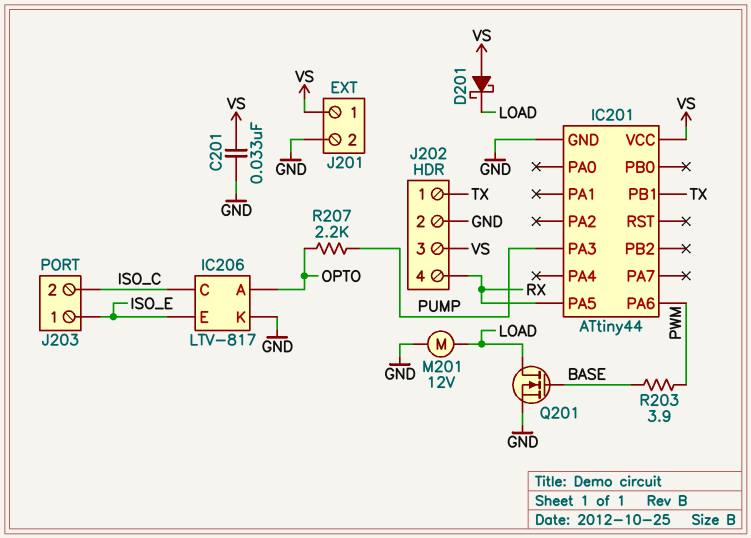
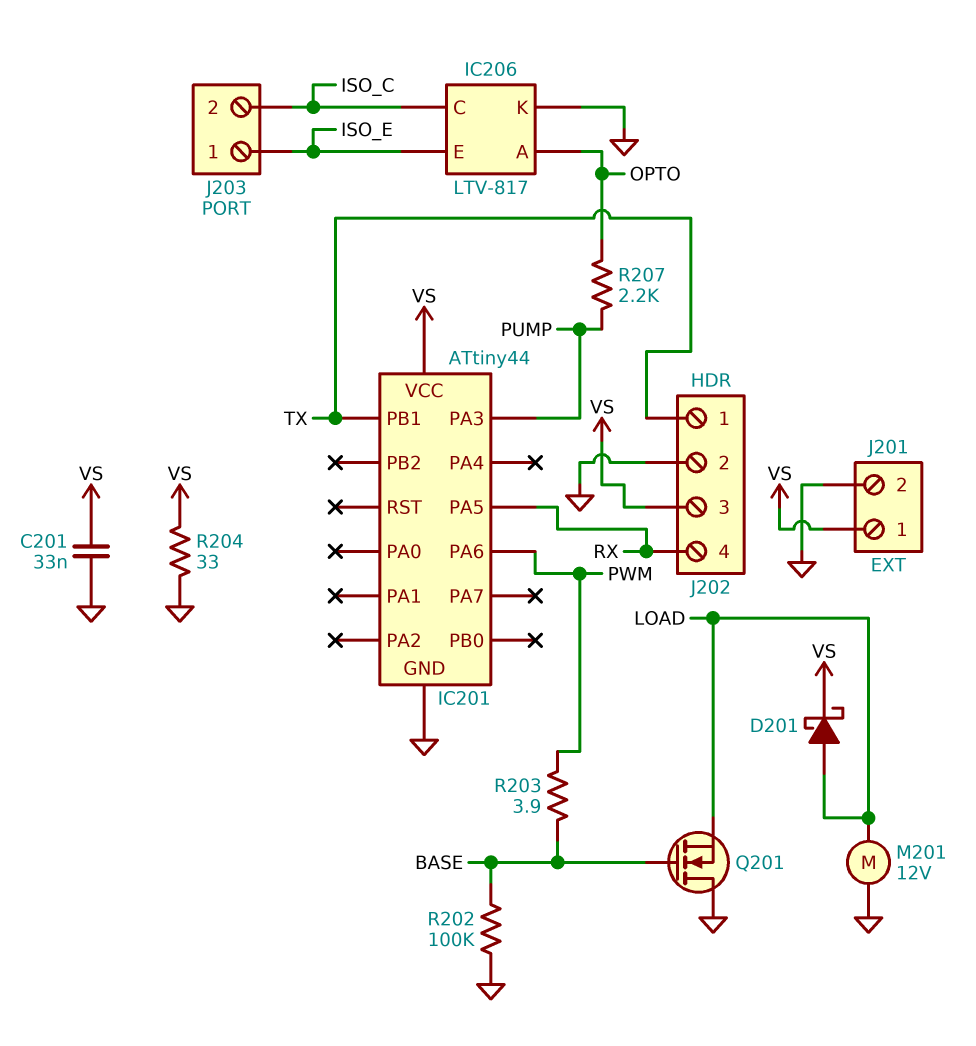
D201: schottky (A VS, K LOAD) -> schottky (A LOAD, K VS)
Q201: NMOS (G BASE, D LOAD, S GND) -> NMOS (G BASE, D GND, S LOAD)
R202: none -> 100k (BASE, GND)
R204: none -> 33 (GND, VS)

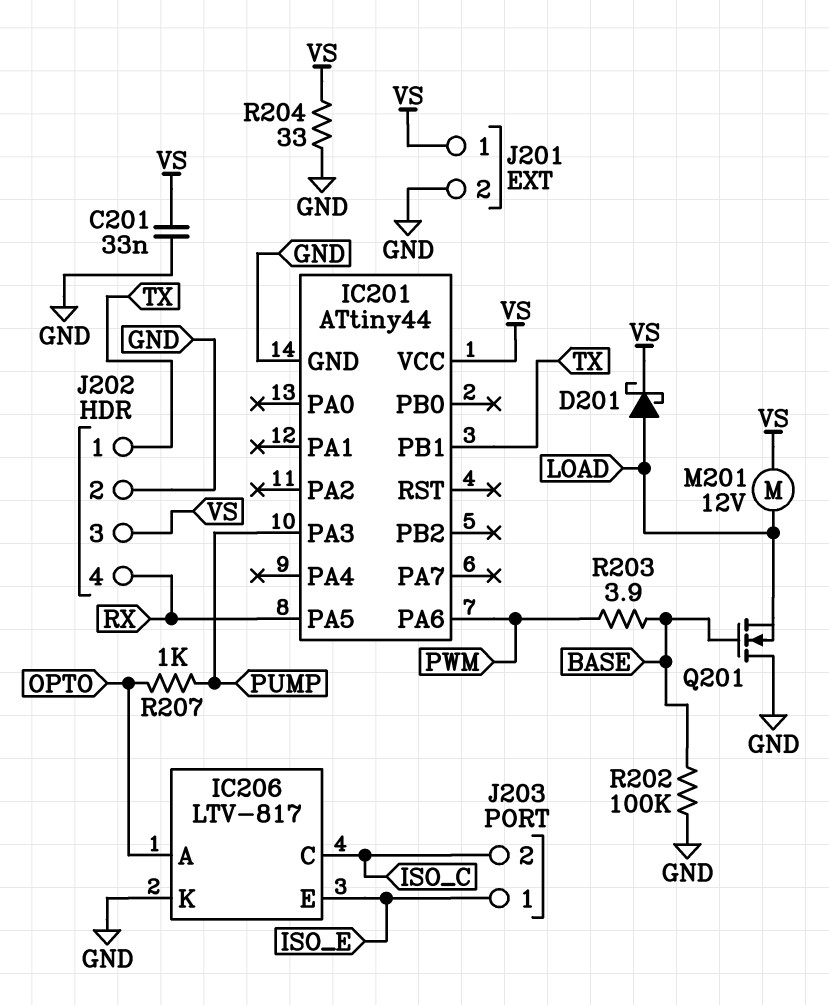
M201: motor 12V (GND, LOAD) -> motor 12V (LOAD, VS)
R207: 2.2k (OPTO, PUMP) -> 1k (OPTO, PUMP)

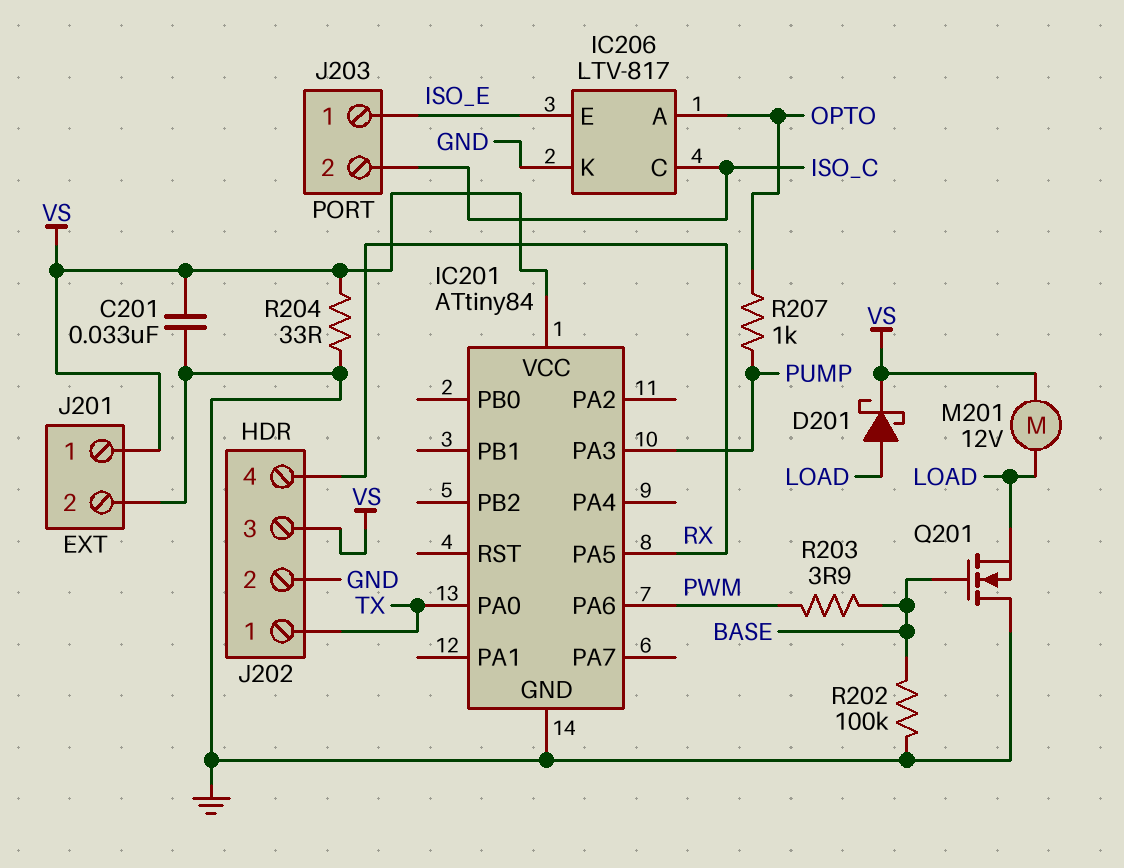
IC201: ATtiny44 -> ATtiny84
IC201 pin PA0: none -> TX
IC201 pin PB1: TX -> none

